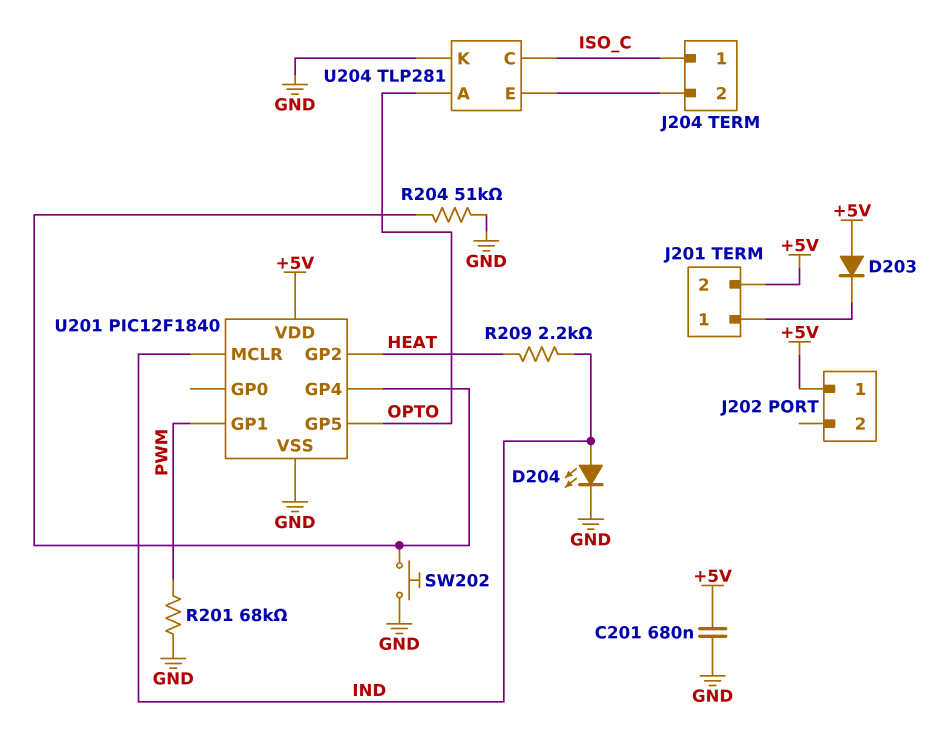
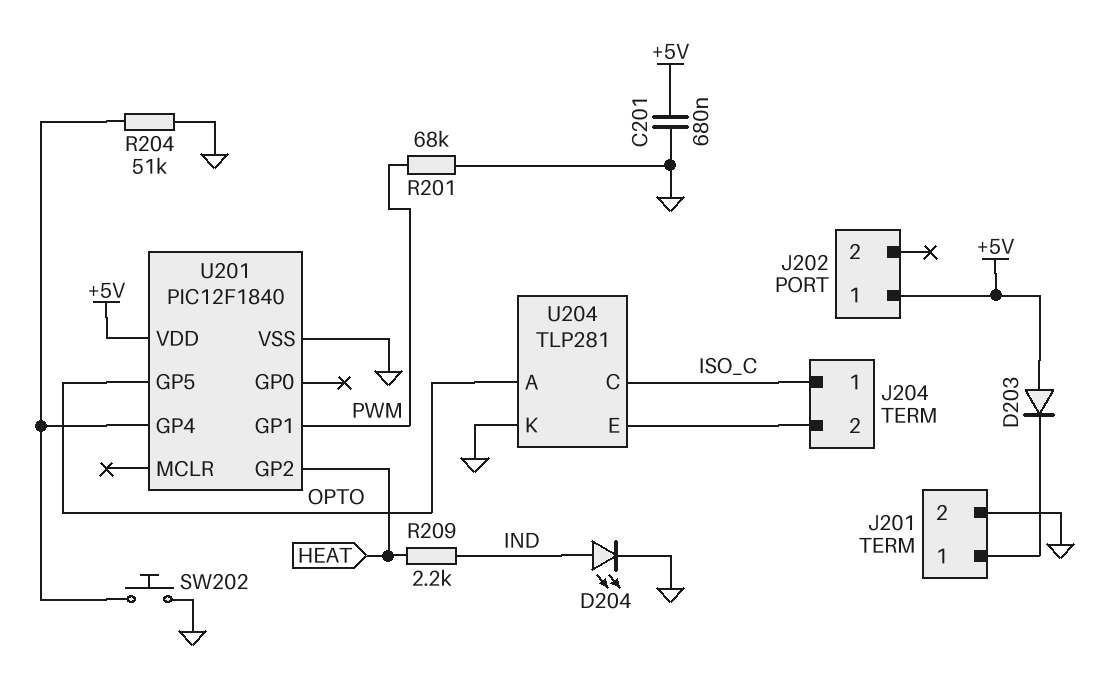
J201 pin 2: +5V -> GND
U201 pin MCLR: IND -> none

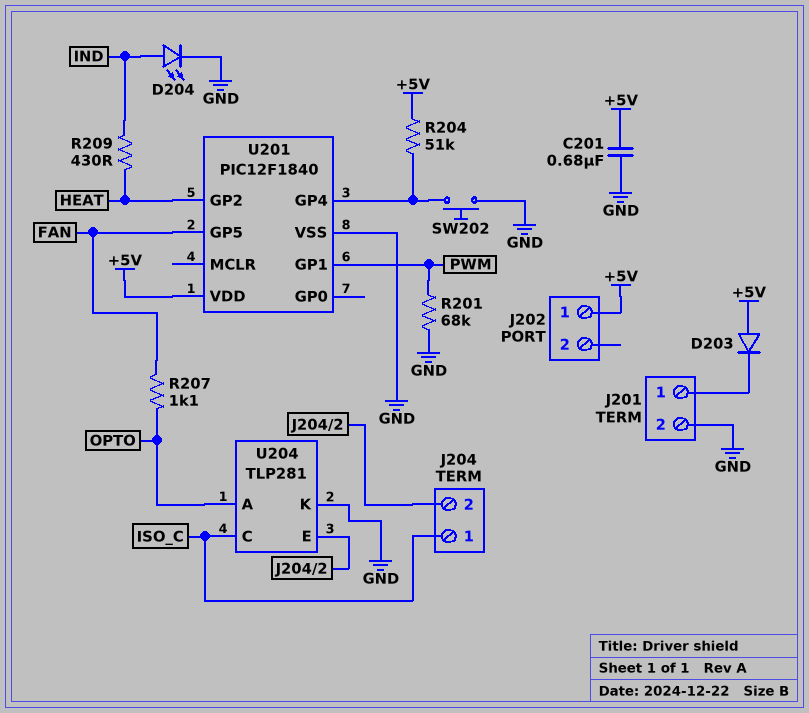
R204: 51k (GND, U201/GP4) -> 51k (+5V, U201/GP4)
R207: none -> 1.1k (FAN, OPTO)
R209: 2.2k (HEAT, IND) -> 430 (HEAT, IND)
U201 pin GP5: OPTO -> FAN

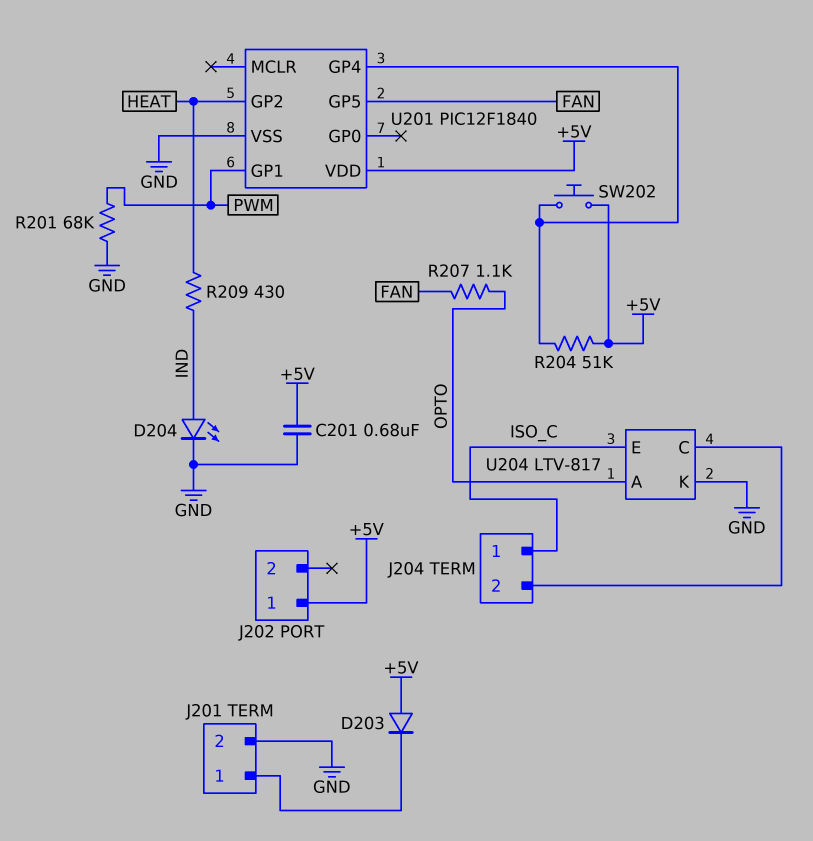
SW202: button (GND, U201/GP4) -> button (+5V, U201/GP4)
U204: TLP281 -> LTV-817
U204 pin C: ISO_C -> J204/2
U204 pin E: J204/2 -> ISO_C

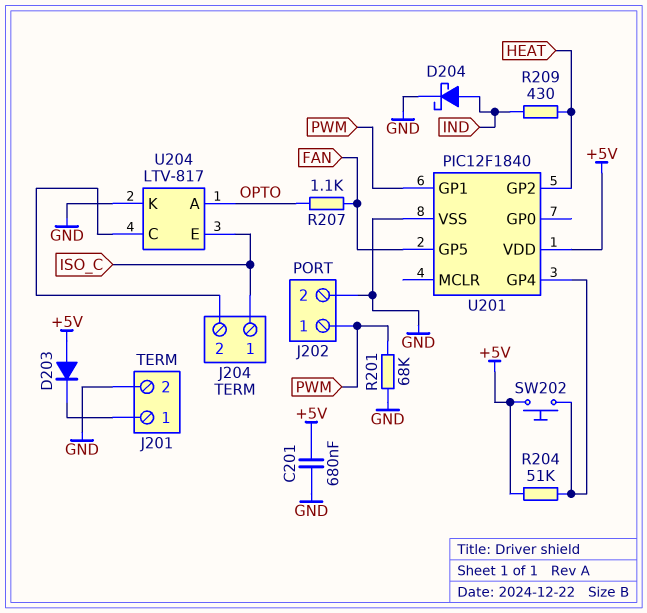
D204: LED (A IND, K GND) -> schottky (A IND, K GND)
J202 pin 1: +5V -> PWM
J202 pin 2: none -> GND

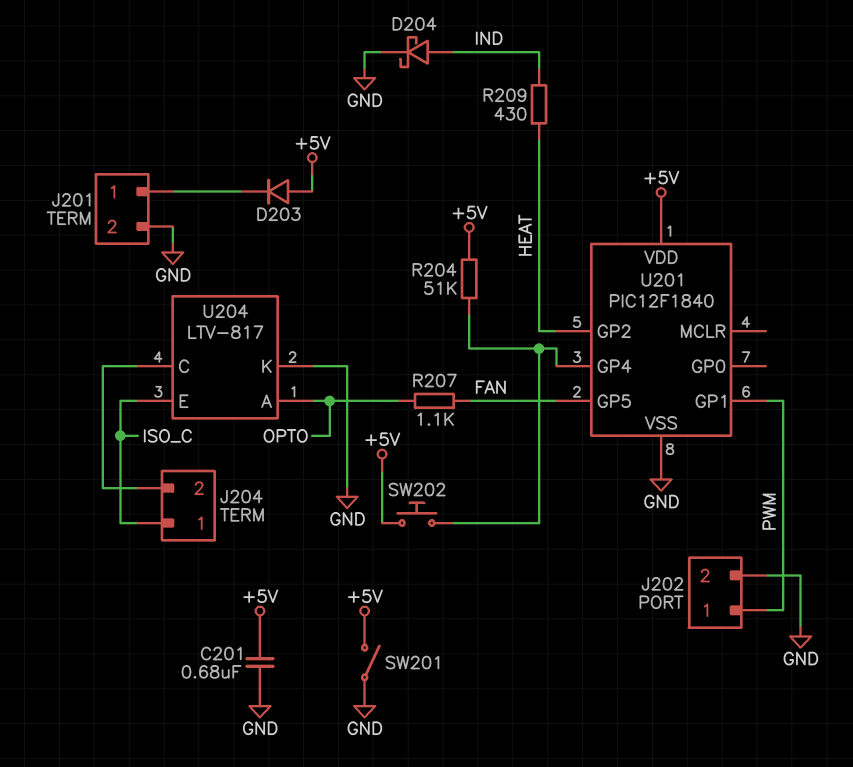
R201: 68k (GND, PWM) -> none
SW201: none -> switch (+5V, GND)

